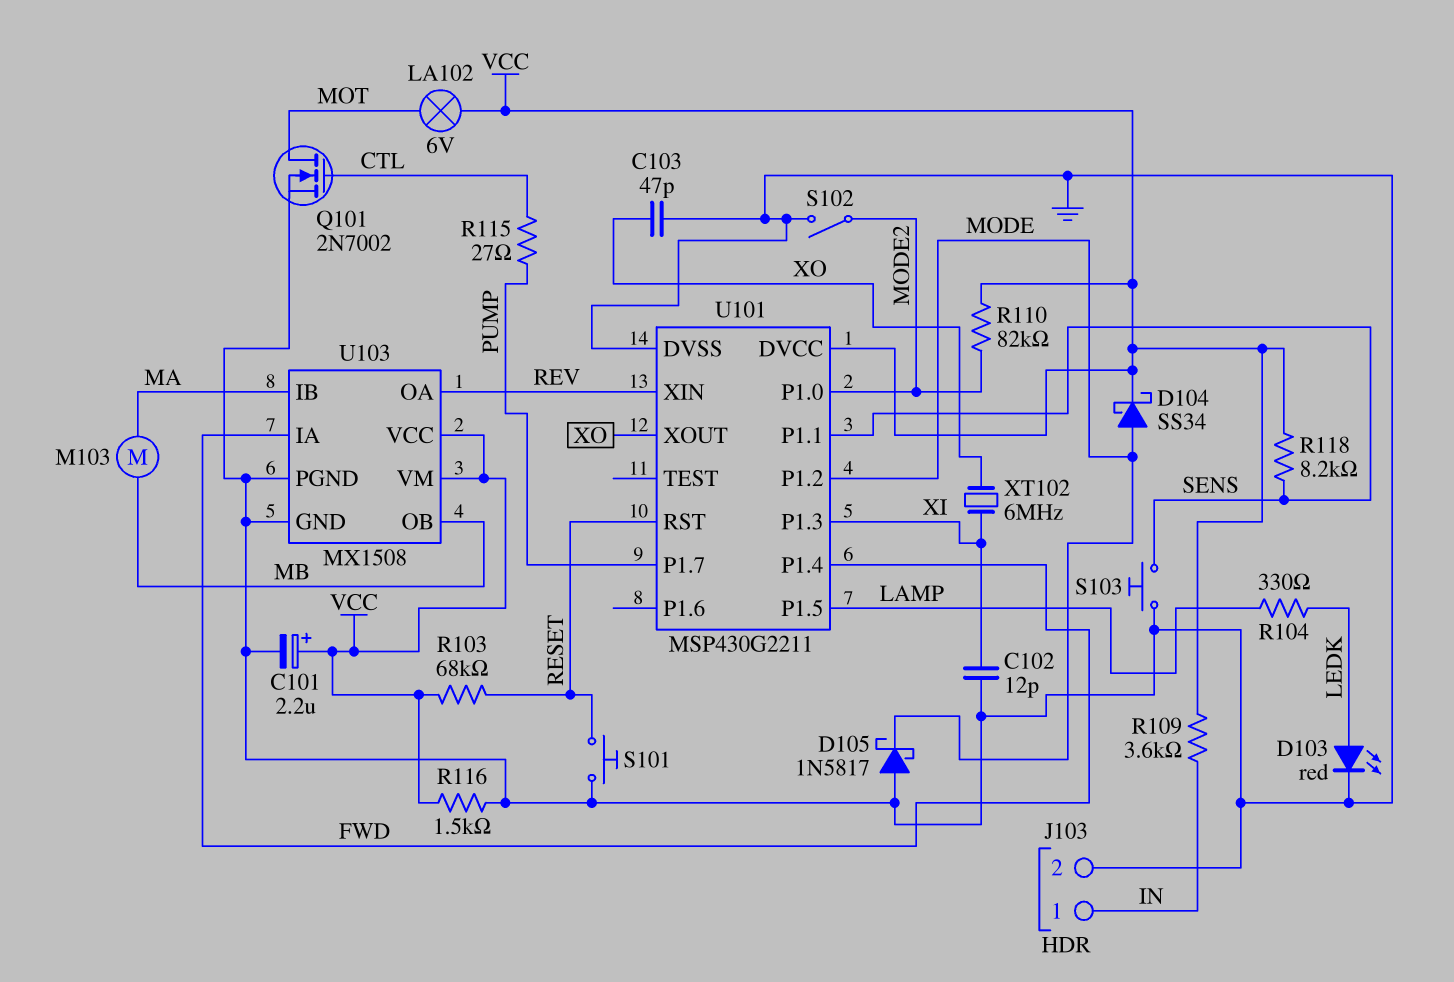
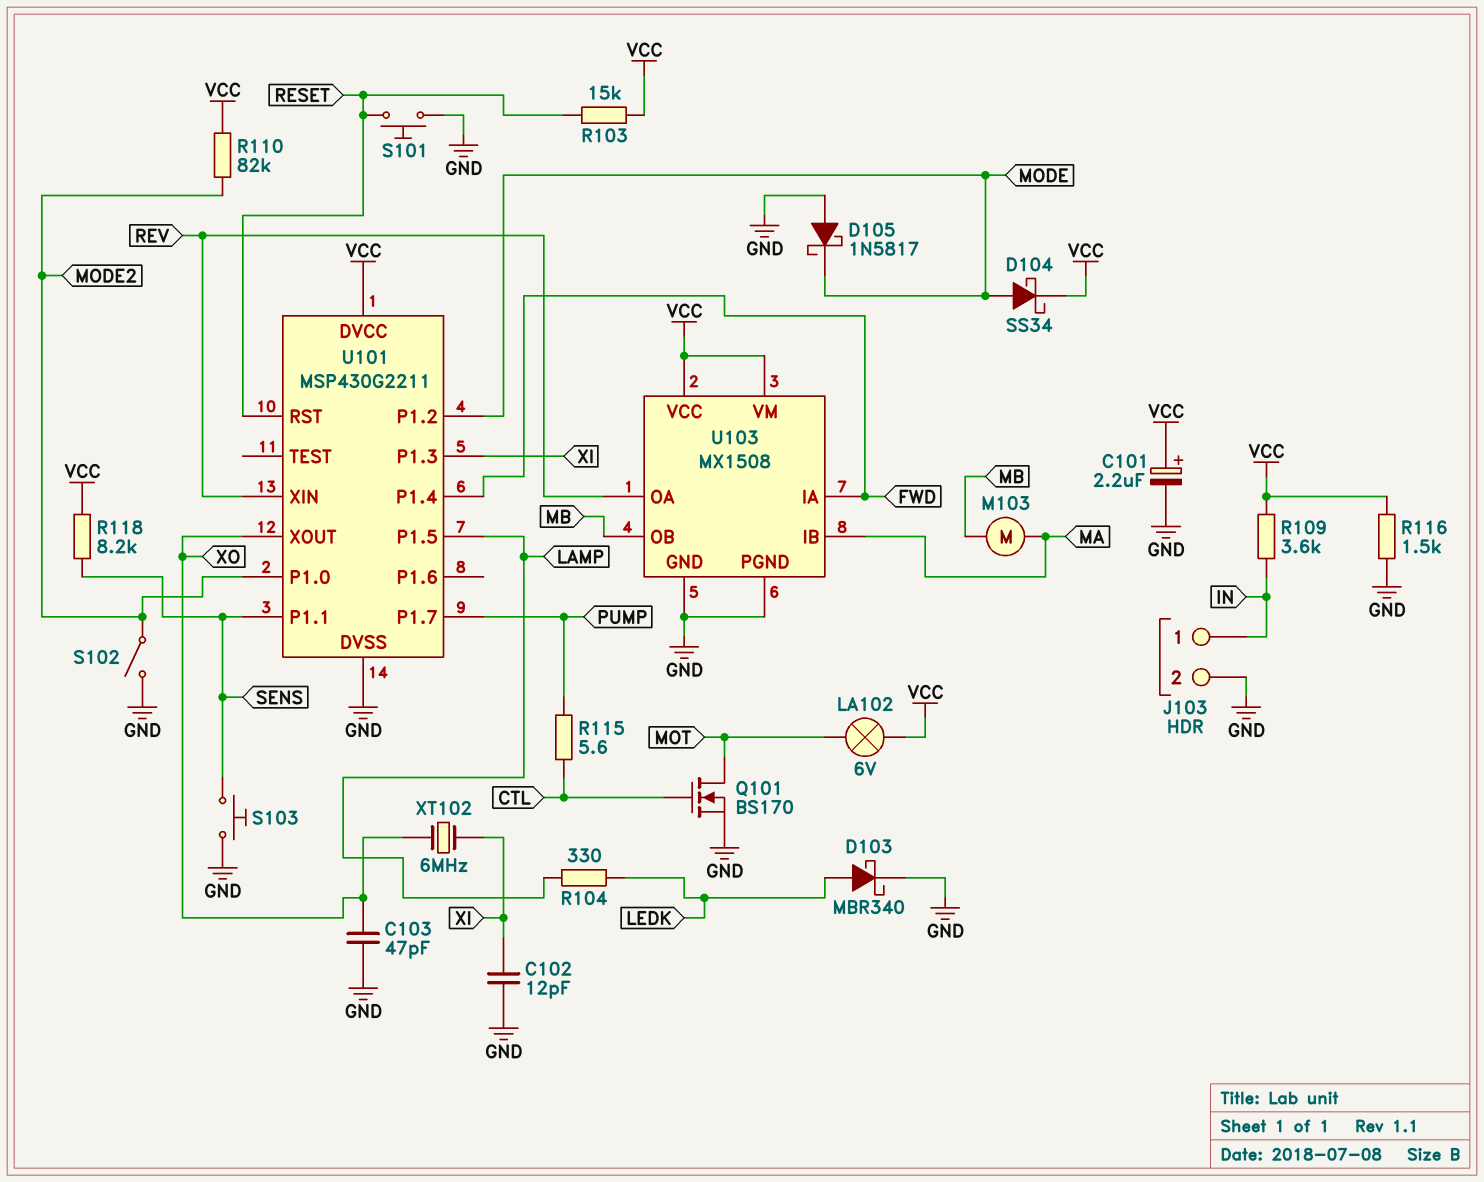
D103: LED red (A LEDK, K GND) -> schottky MBR340 (A LEDK, K GND)
Q101: NMOS 2N7002 (G CTL, D MOT, S GND) -> NMOS BS170 (G CTL, D MOT, S GND)
R103: 68k (RESET, VCC) -> 15k (RESET, VCC)
R115: 27 (CTL, PUMP) -> 5.6 (CTL, PUMP)

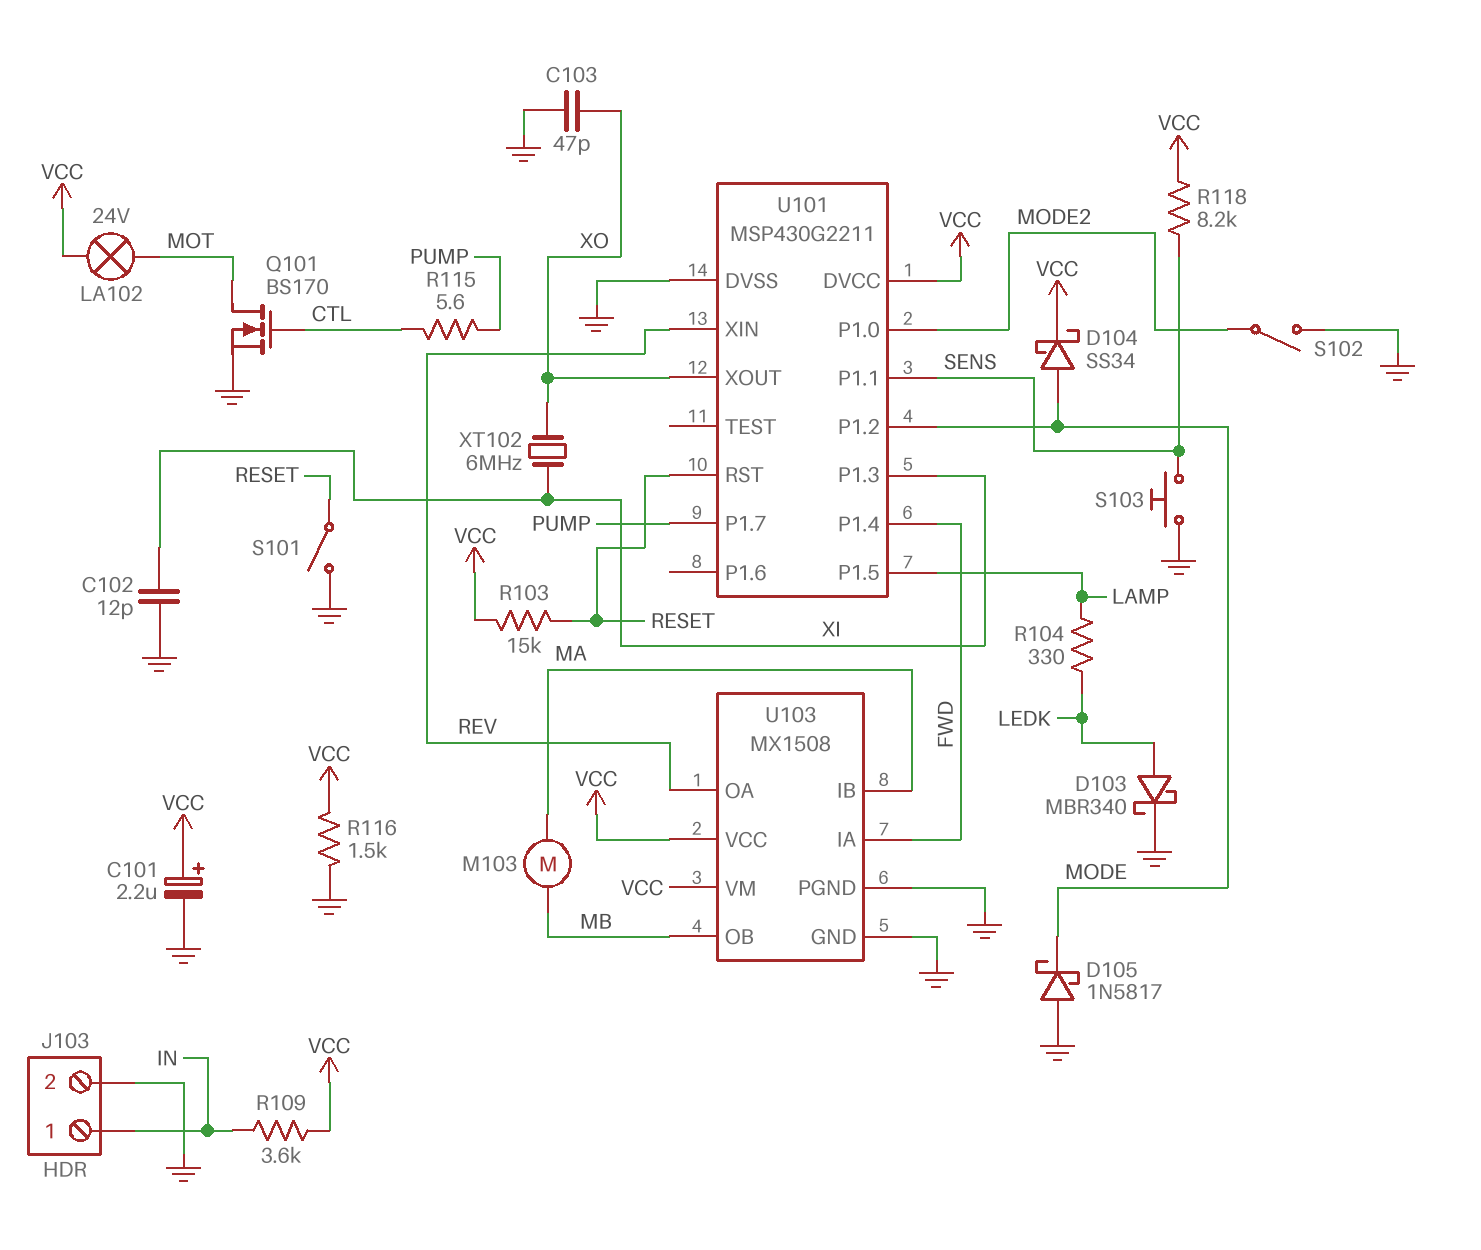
LA102: lamp 6V (MOT, VCC) -> lamp 24V (MOT, VCC)
R110: 82k (MODE2, VCC) -> none
S101: button (GND, RESET) -> switch (GND, RESET)

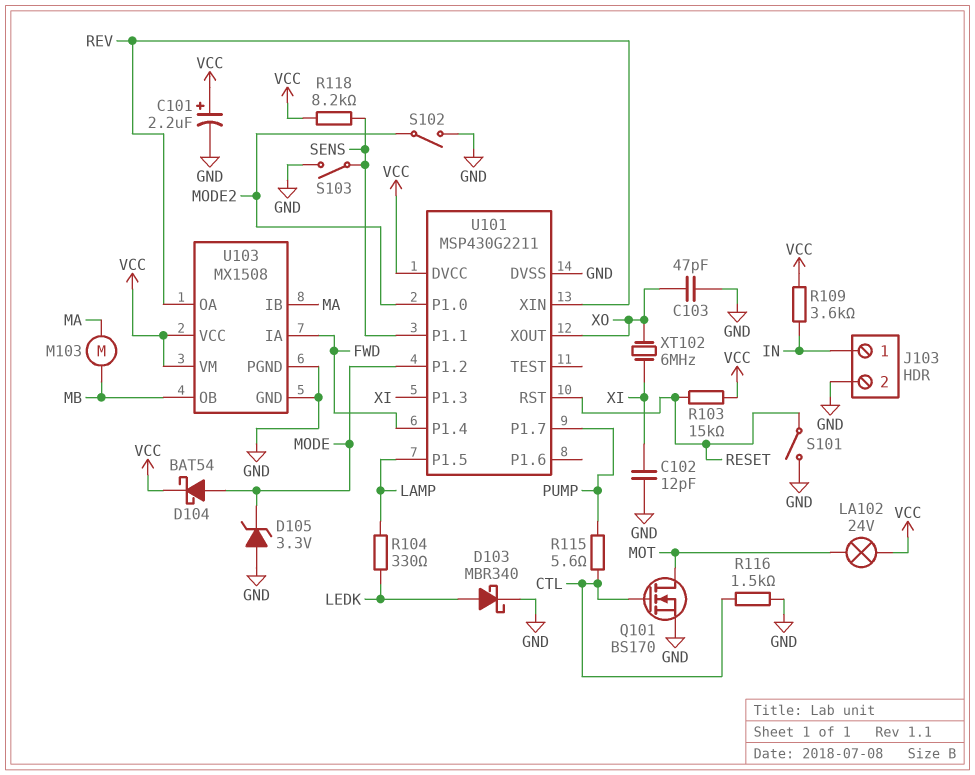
D104: schottky SS34 (A MODE, K VCC) -> schottky BAT54 (A MODE, K VCC)
D105: schottky 1N5817 (A GND, K MODE) -> zener 3.3V (A GND, K MODE)
R116: 1.5k (GND, VCC) -> 1.5k (CTL, GND)
S103: button (GND, SENS) -> switch (GND, SENS)

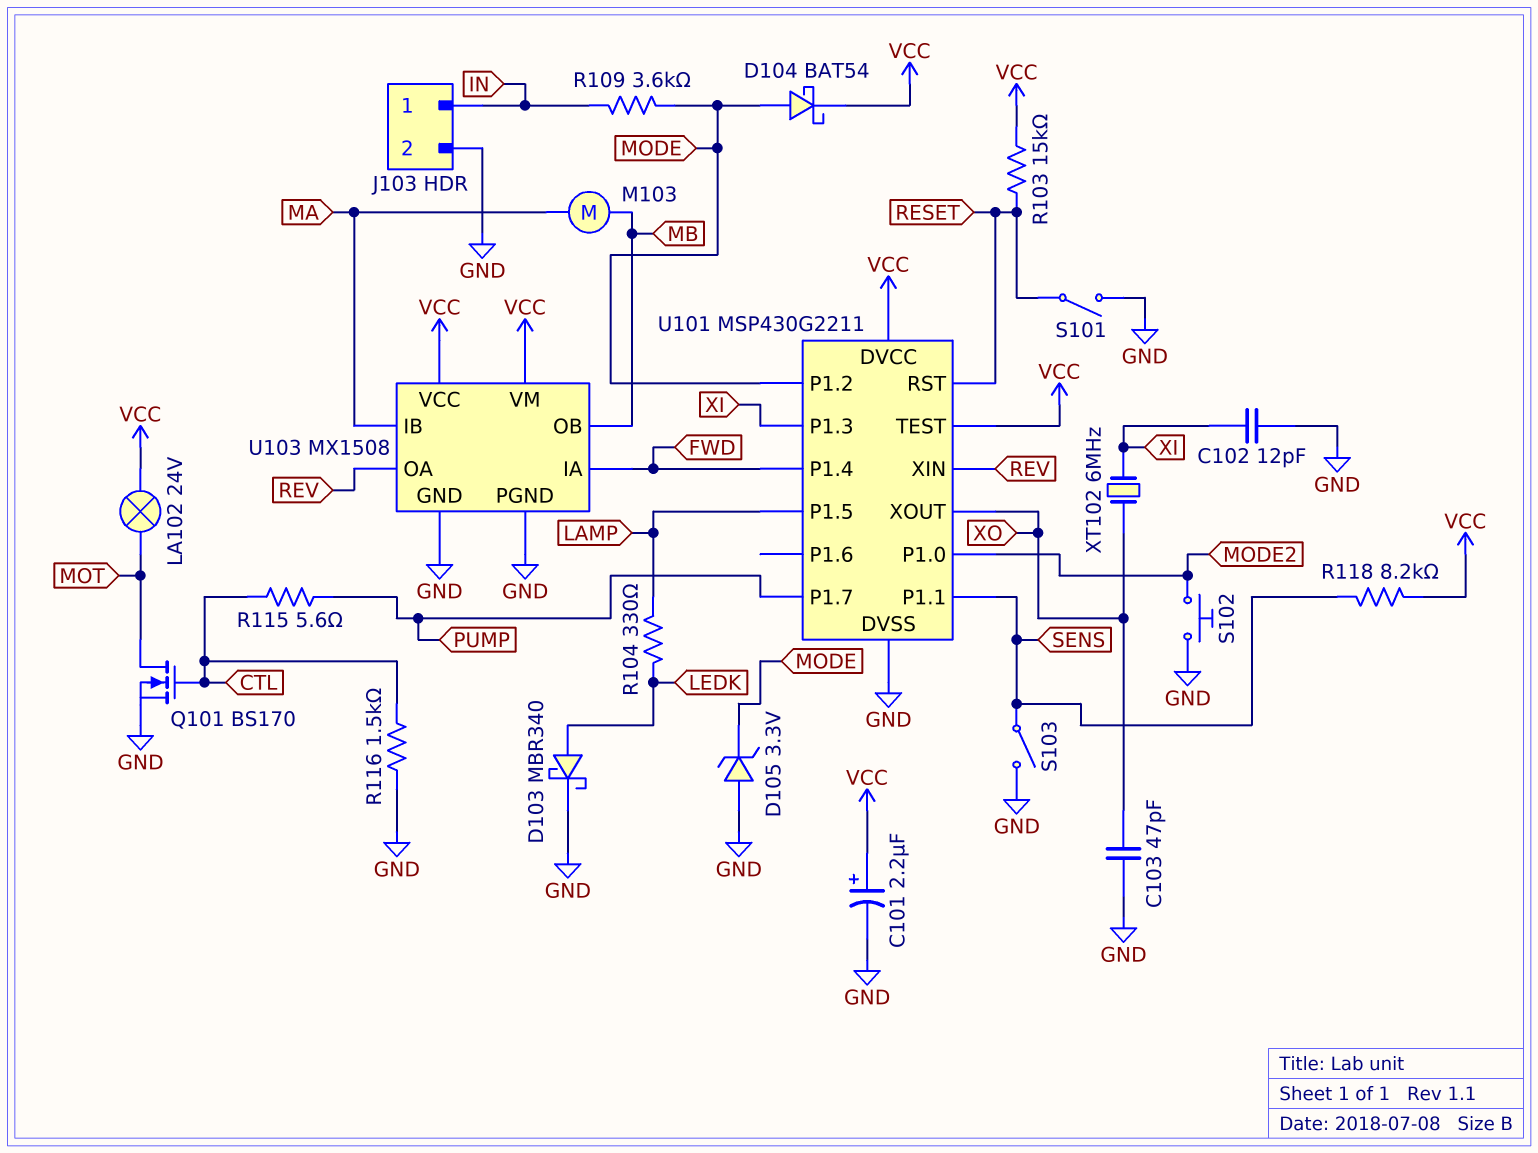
R109: 3.6k (IN, VCC) -> 3.6k (IN, MODE)
S102: switch (GND, MODE2) -> button (GND, MODE2)
U101 pin TEST: none -> VCC

